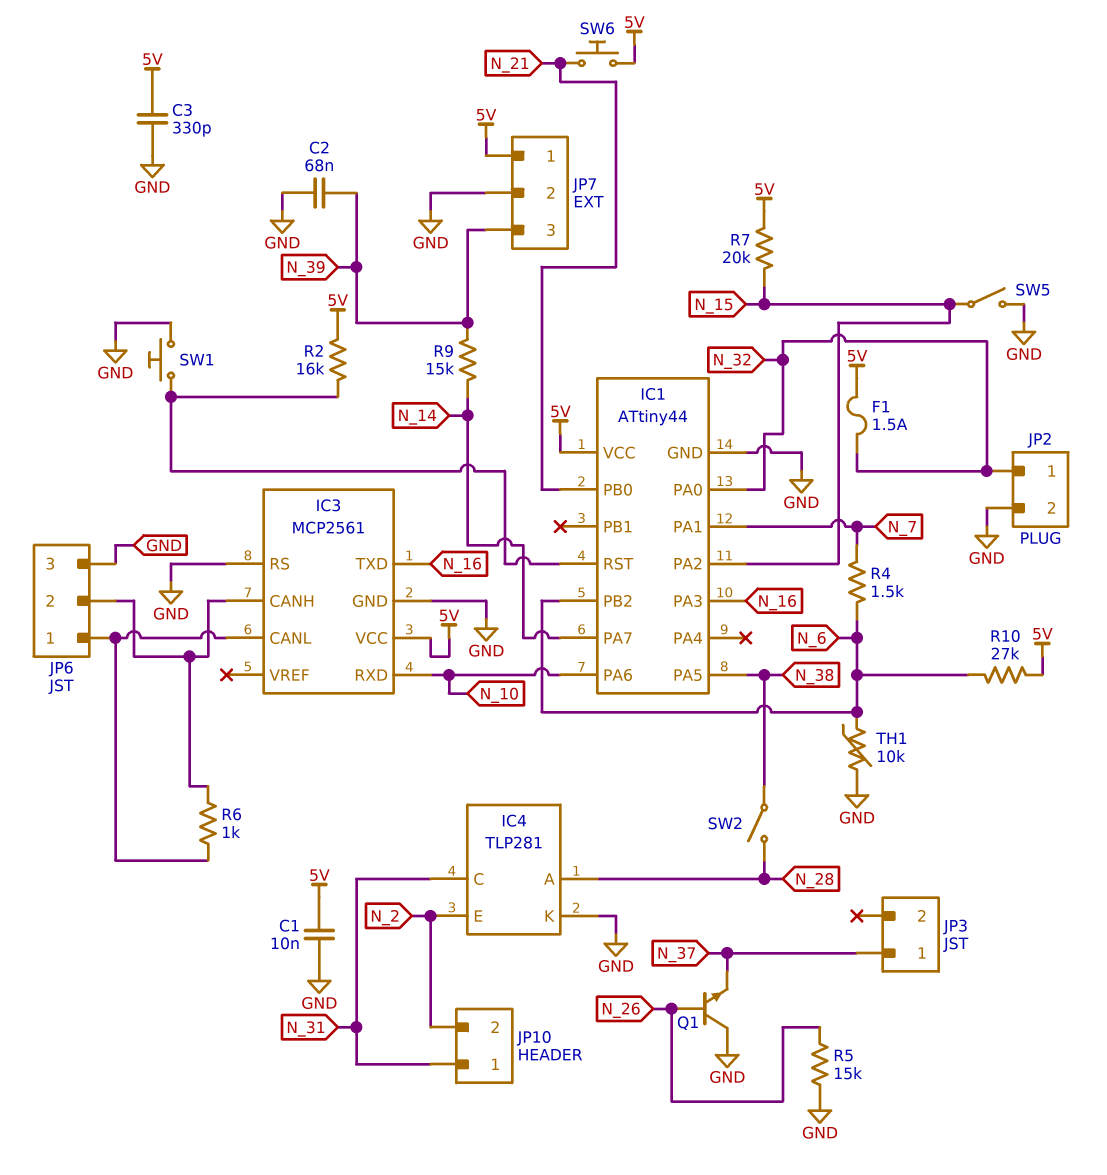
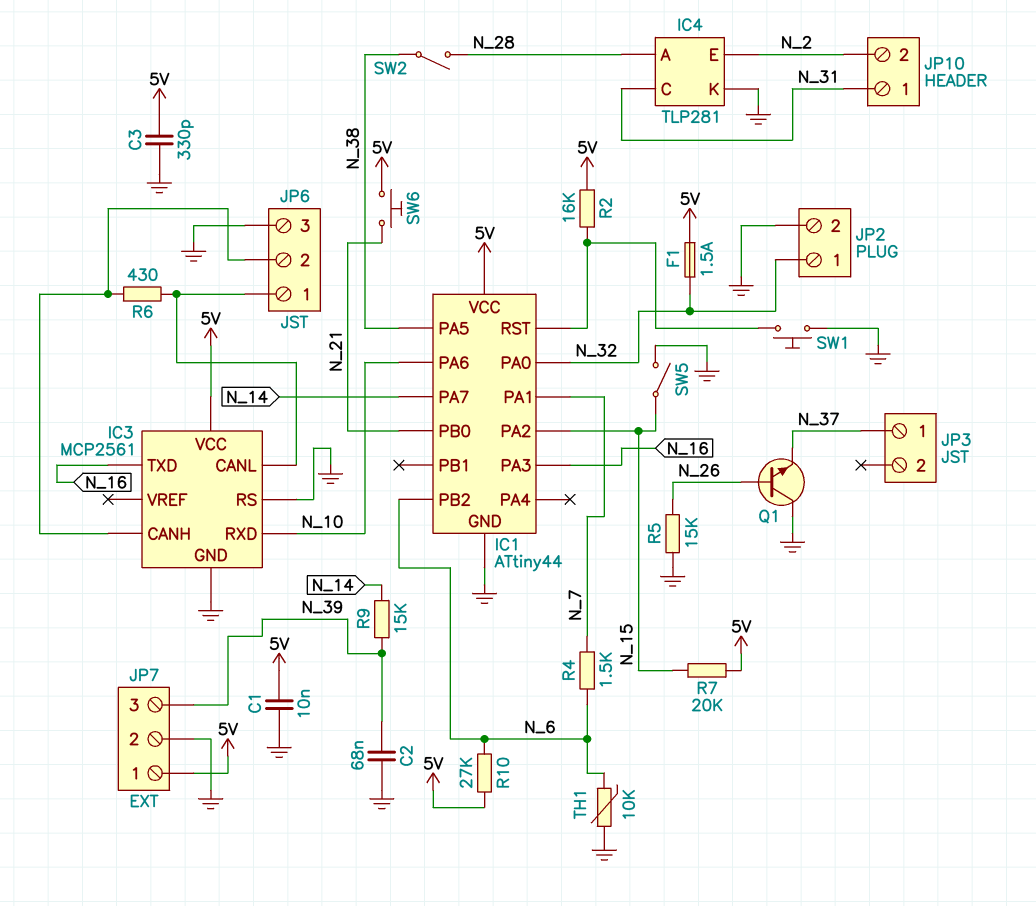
R6: 1k (IC3/CANH, IC3/CANL) -> 430 (IC3/CANH, IC3/CANL)

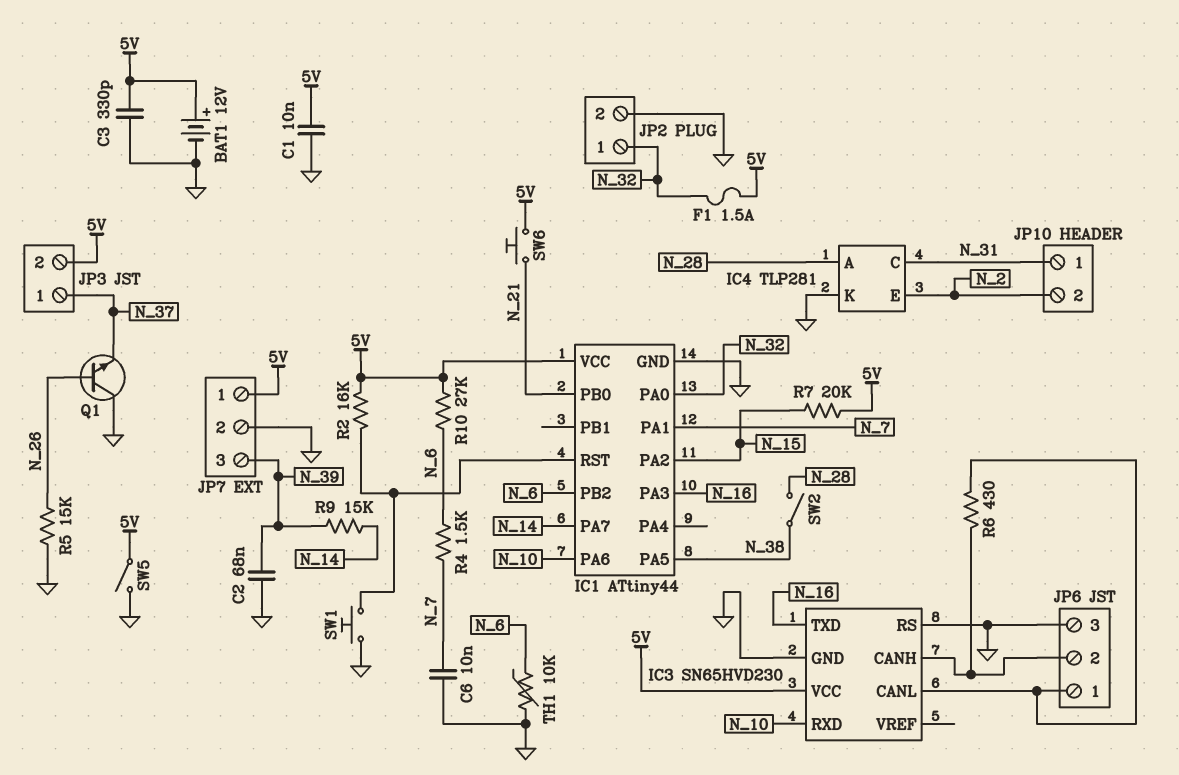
BAT1: none -> 12V (plus 5V, minus GND)
C6: none -> 10nF (GND, N_7)
IC3: MCP2561 -> SN65HVD230
JP3 pin 2: none -> 5V
SW5: switch (GND, N_15) -> switch (5V, GND)

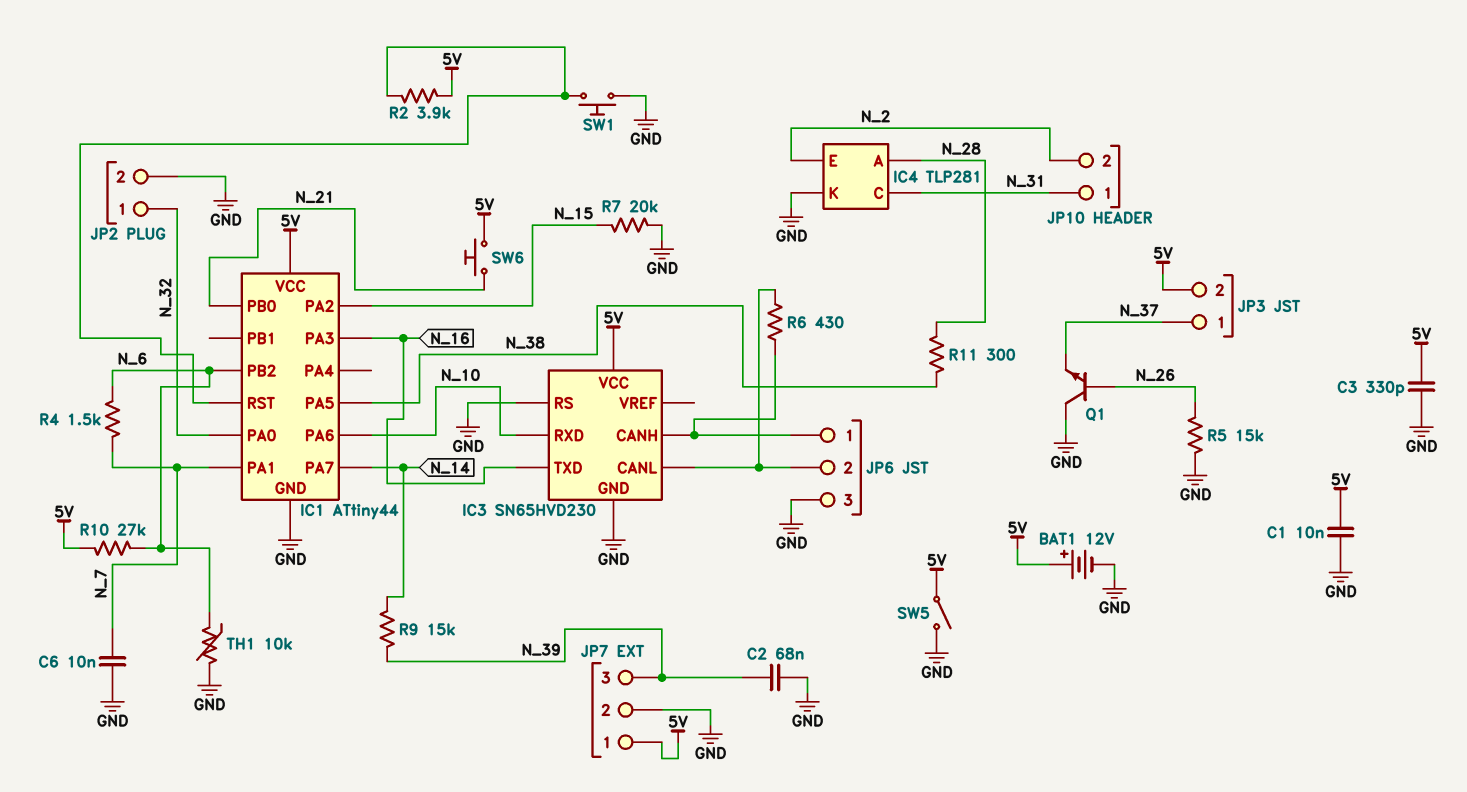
F1: 1.5A (5V, N_32) -> none
JP6 pin 1: IC3/CANL -> IC3/CANH
JP6 pin 2: IC3/CANH -> IC3/CANL
R2: 16k (5V, IC1/RST) -> 3.9k (5V, IC1/RST)
R7: 20k (5V, N_15) -> 20k (GND, N_15)
R11: none -> 300 (N_28, N_38)
SW2: switch (N_28, N_38) -> none

